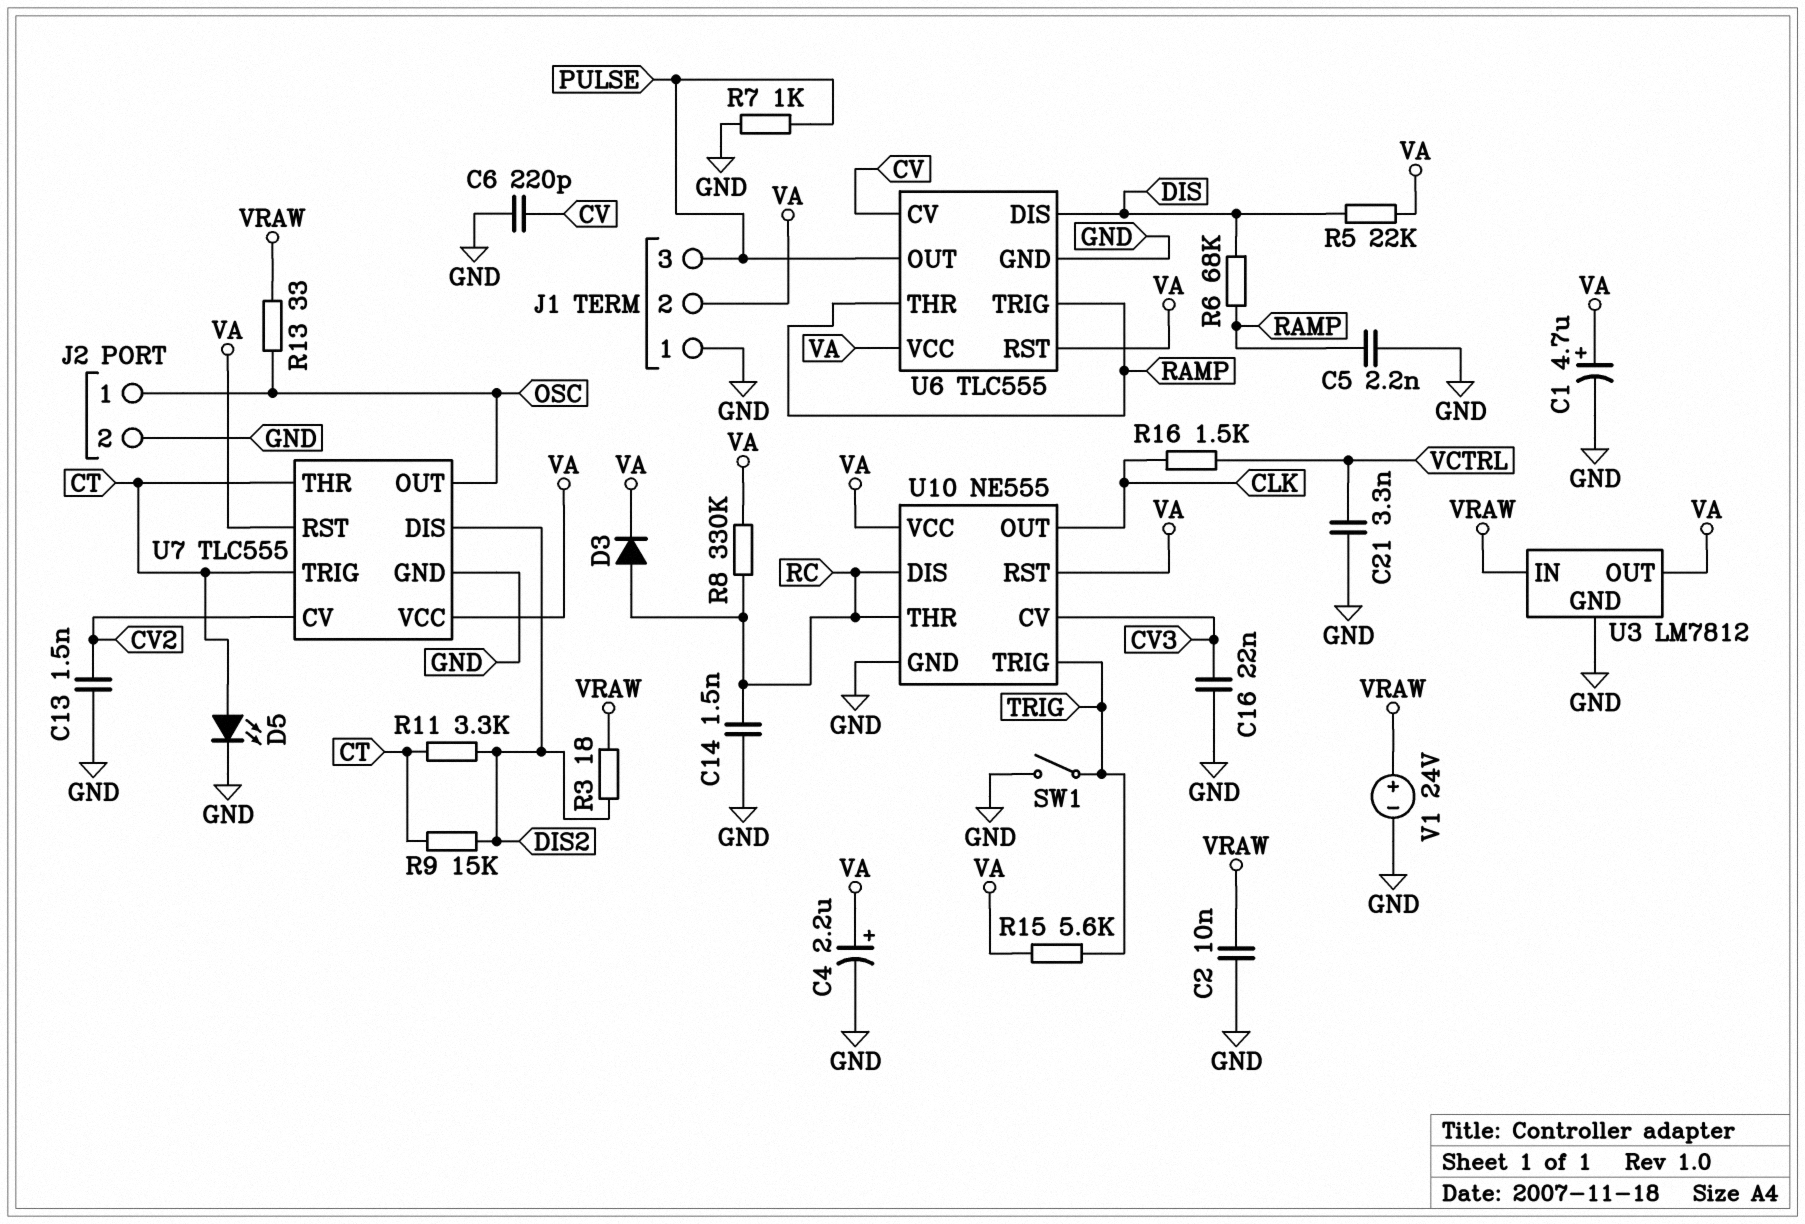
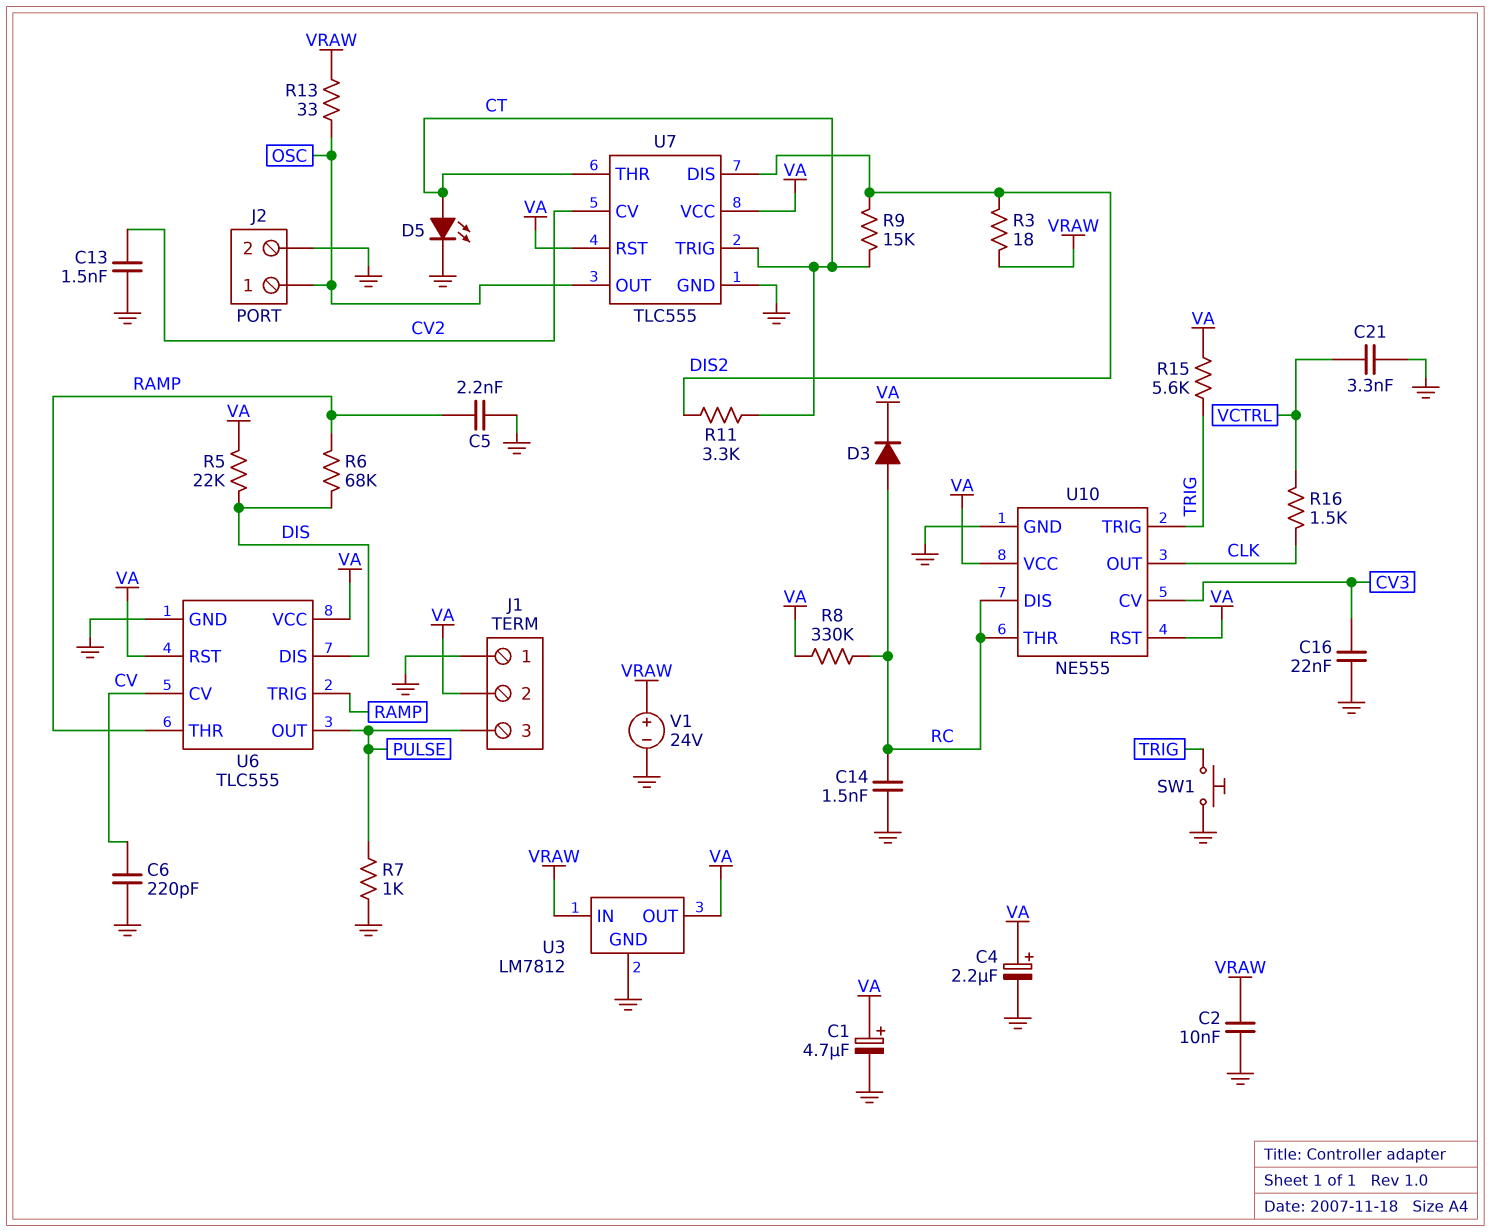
SW1: switch (GND, TRIG) -> button (GND, TRIG)

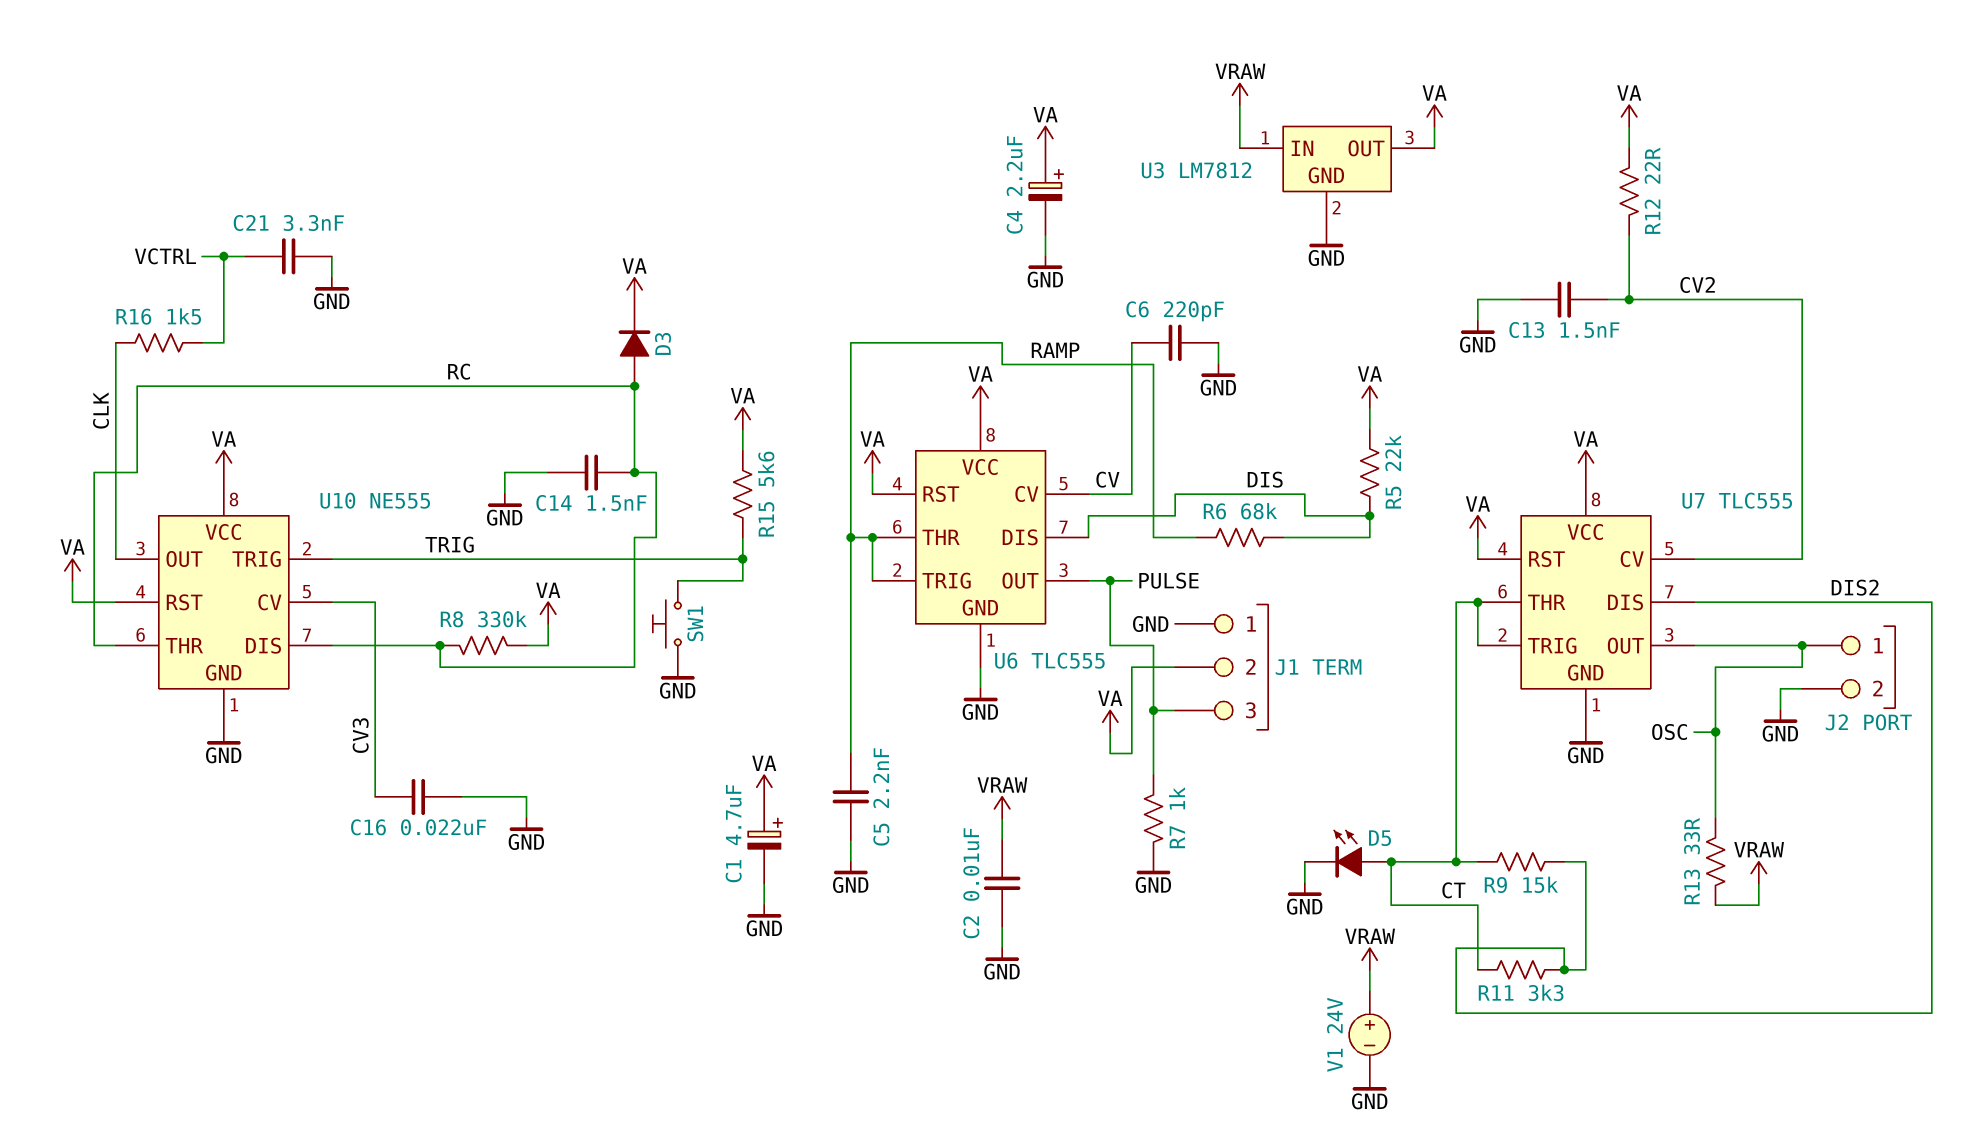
R3: 18 (DIS2, VRAW) -> none
R12: none -> 22 (CV2, VA)

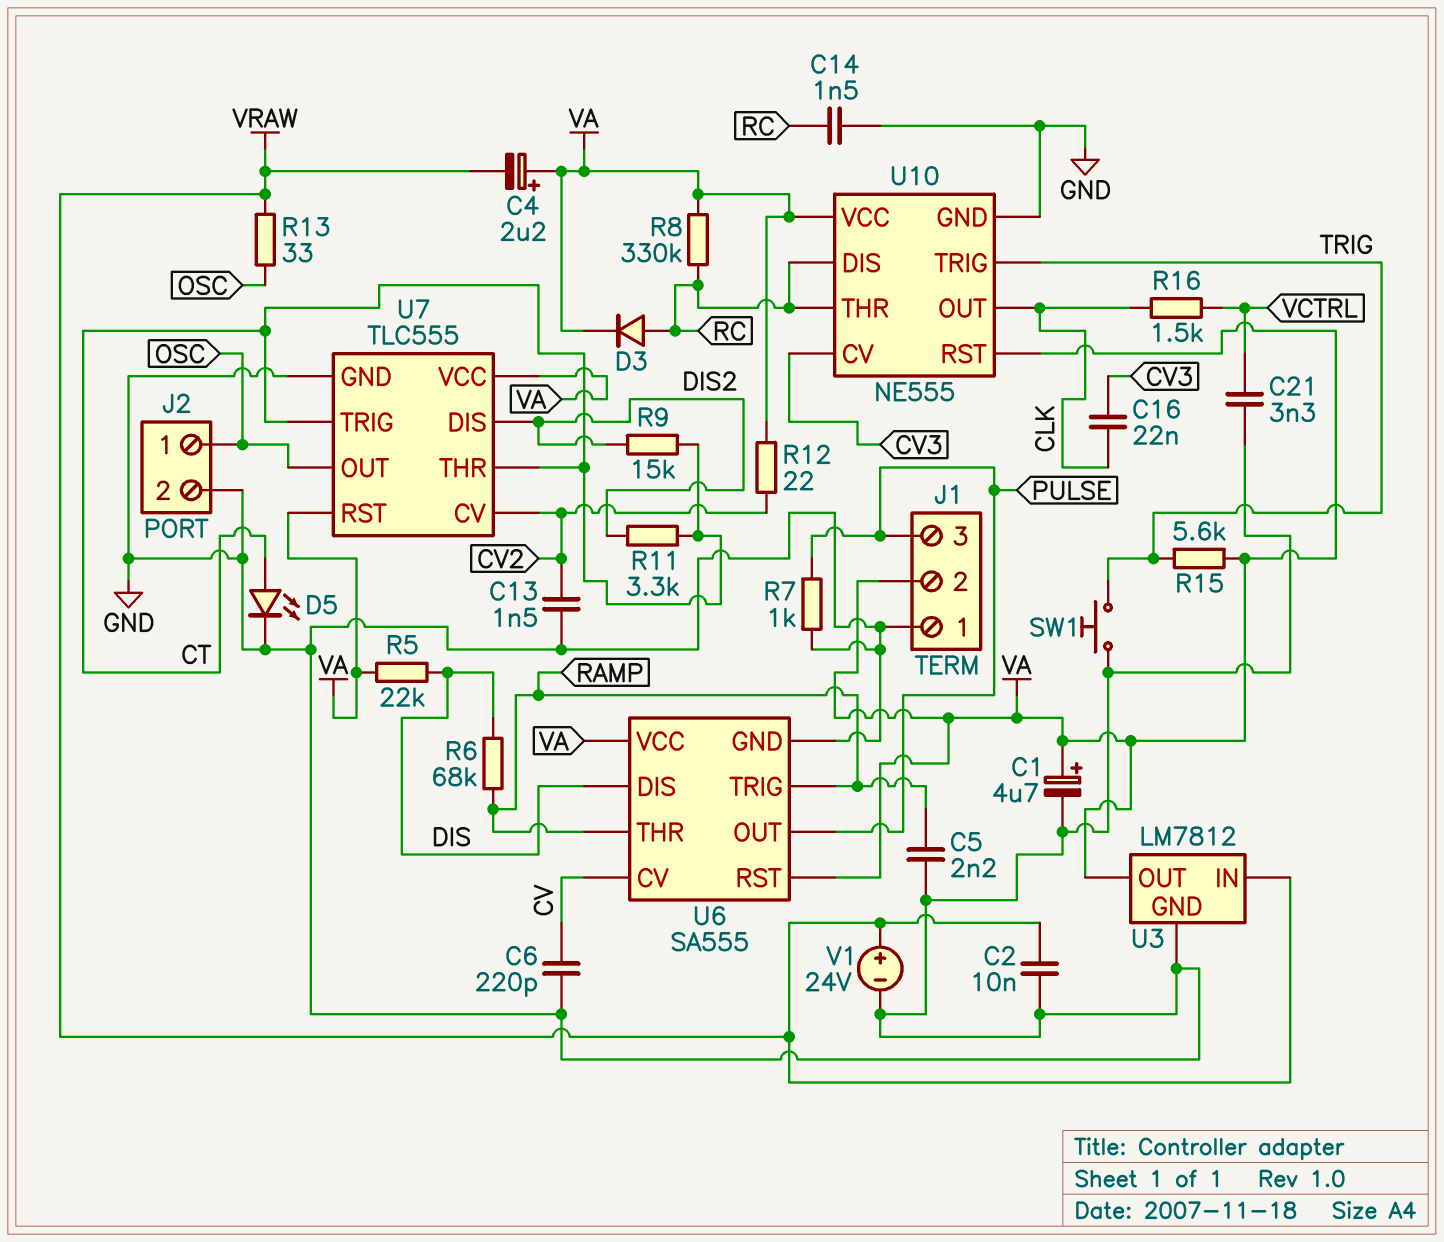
C4: 2.2uF (plus VA, minus GND) -> 2.2uF (plus VA, minus VRAW)
C16: 22nF (CV3, GND) -> 22nF (CLK, CV3)
U6: TLC555 -> SA555

